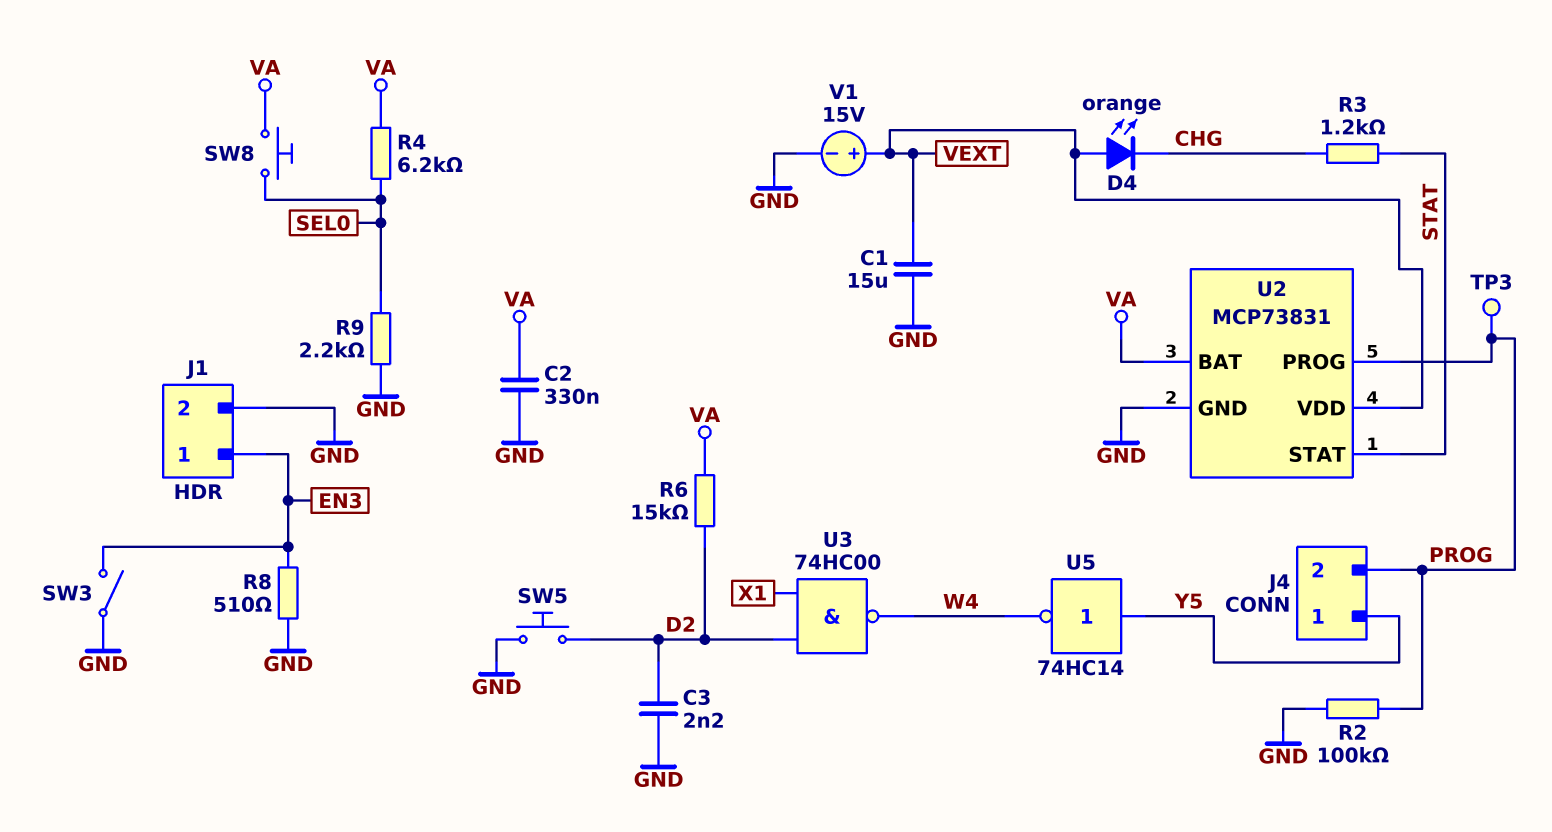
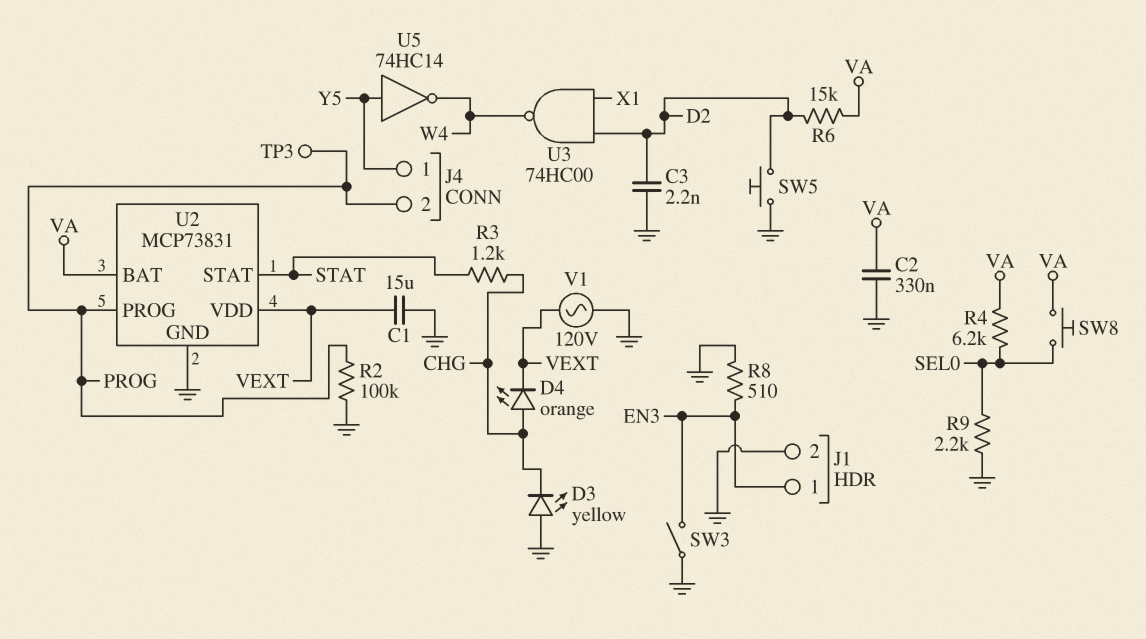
D3: none -> LED yellow (A GND, K CHG)
D4: LED orange (A VEXT, K CHG) -> LED orange (A CHG, K VEXT)
V1: 15V (plus VEXT, minus GND) -> AC 120V (GND, VEXT)

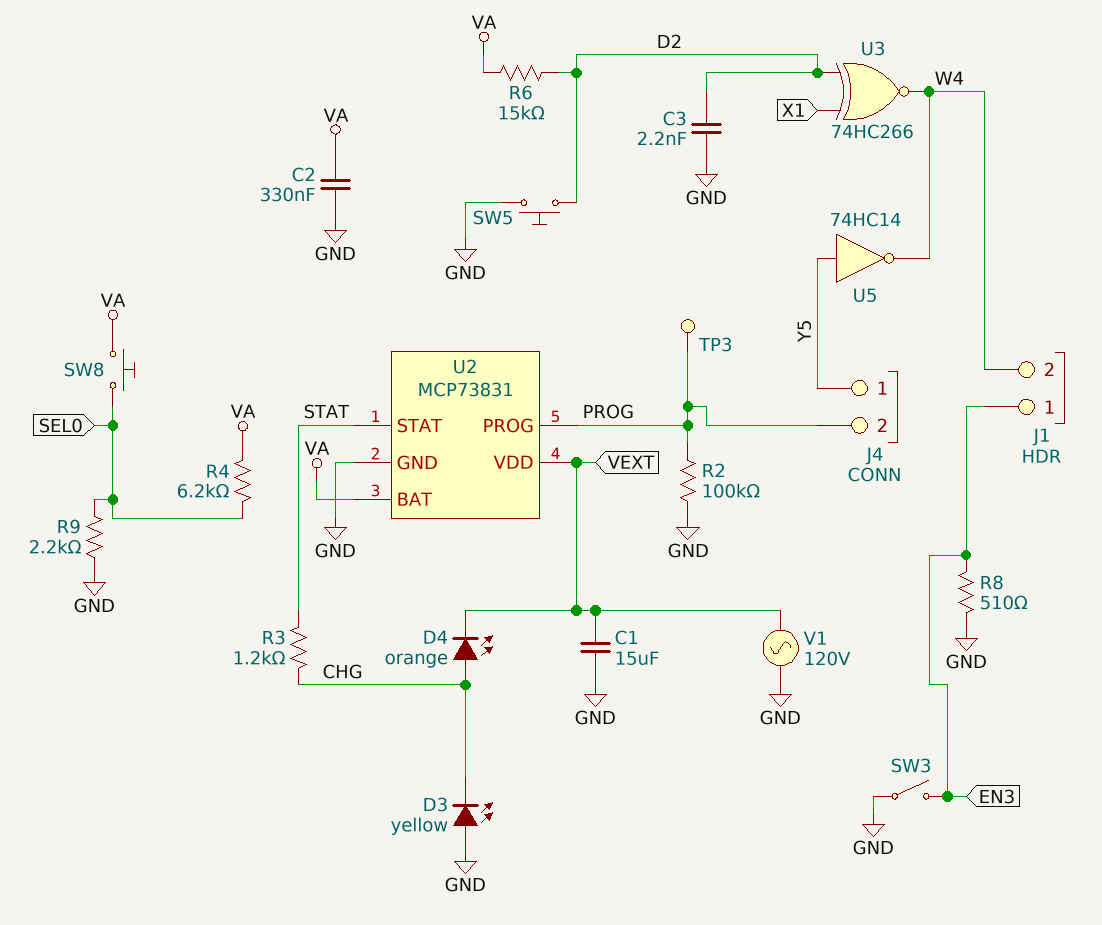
J1 pin 2: GND -> W4
U3: NAND 74HC00 (in D2, in X1, out W4) -> XNOR 74HC266 (in D2, in X1, out W4)

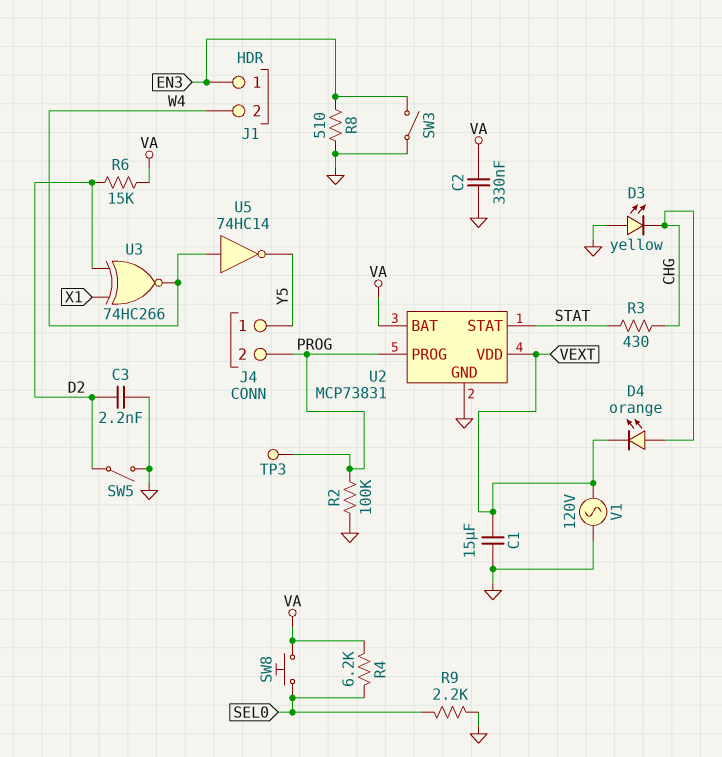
R3: 1.2k (CHG, STAT) -> 430 (CHG, STAT)
SW5: button (D2, GND) -> switch (D2, GND)
U5: NOT 74HC14 (in Y5, out W4) -> NOT 74HC14 (in W4, out Y5)

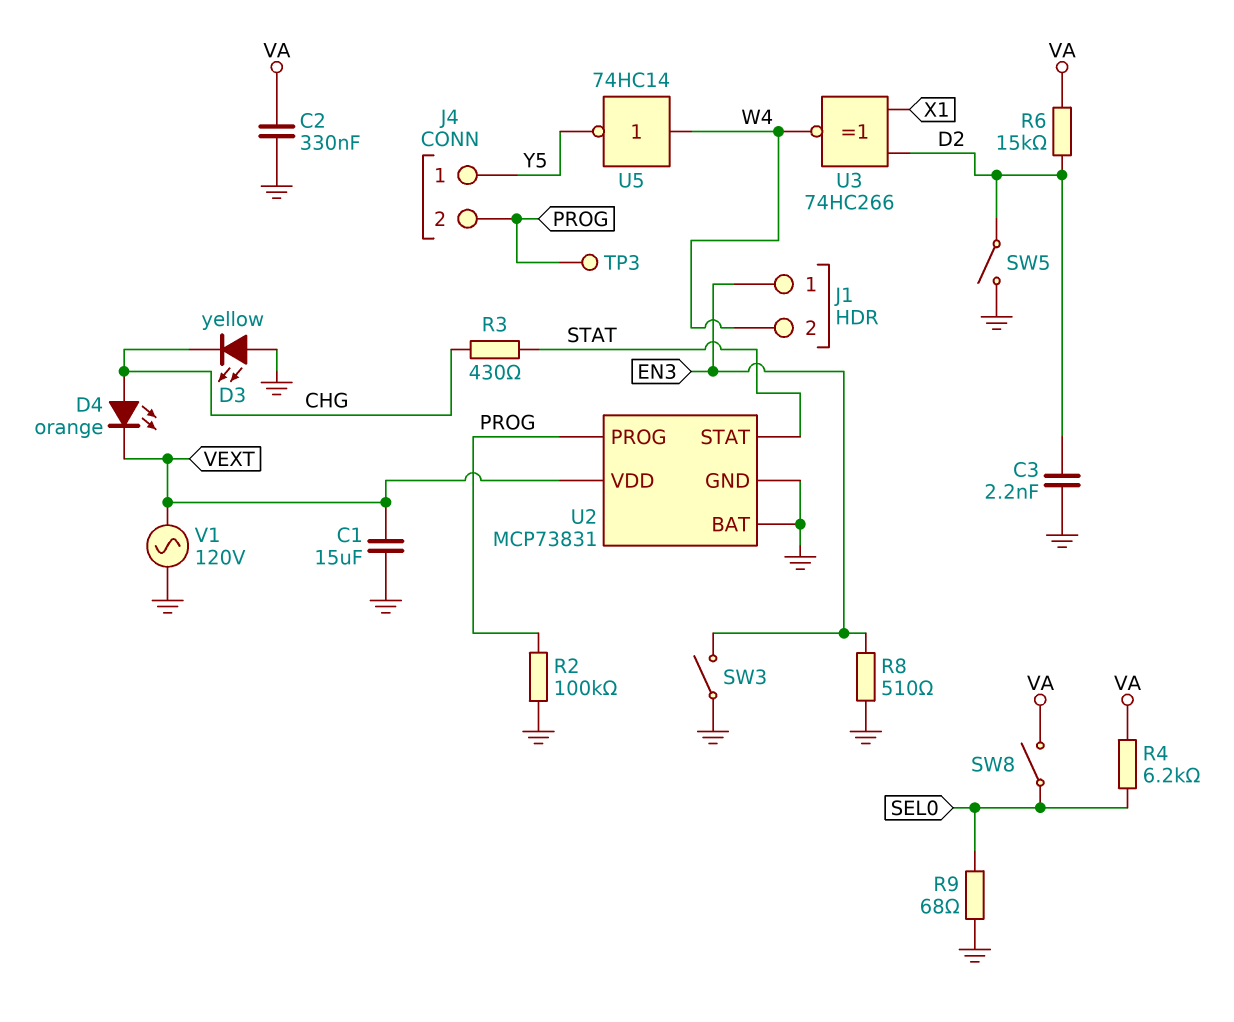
R9: 2.2k (GND, SEL0) -> 68 (GND, SEL0)
SW8: button (SEL0, VA) -> switch (SEL0, VA)
U2 pin BAT: VA -> GND

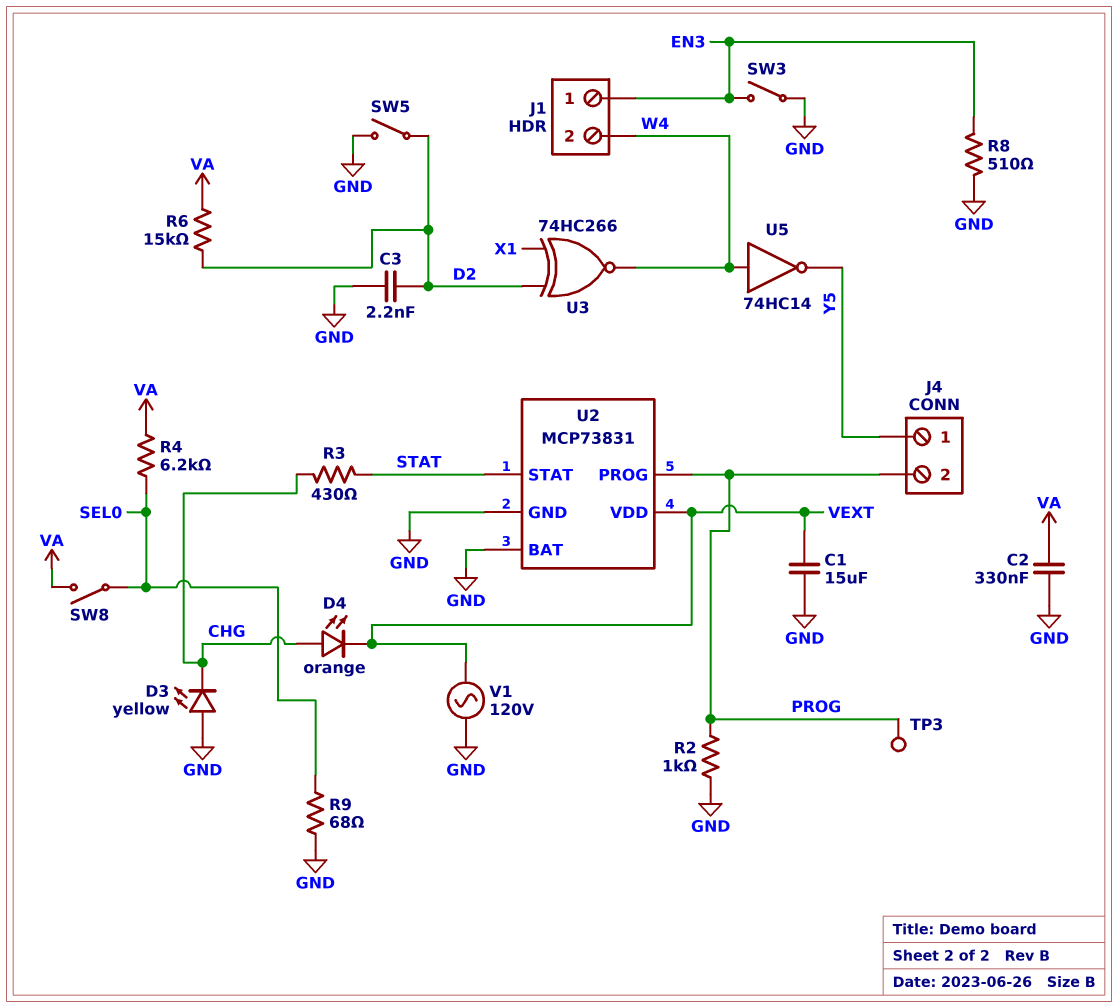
R2: 100k (GND, PROG) -> 1k (GND, PROG)

